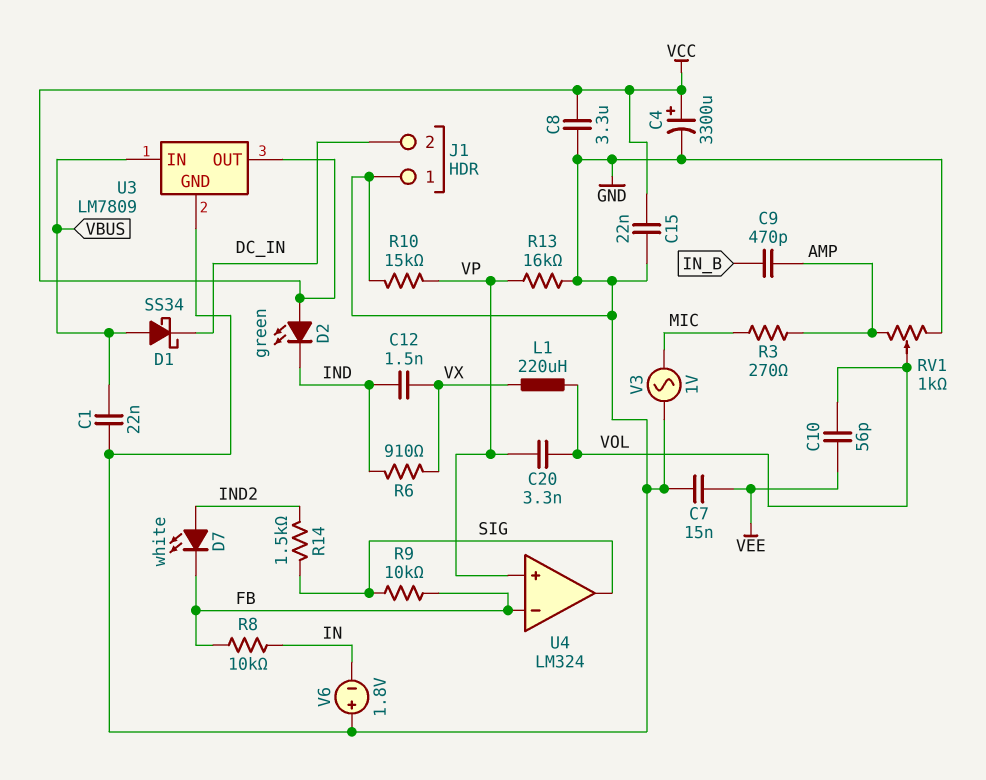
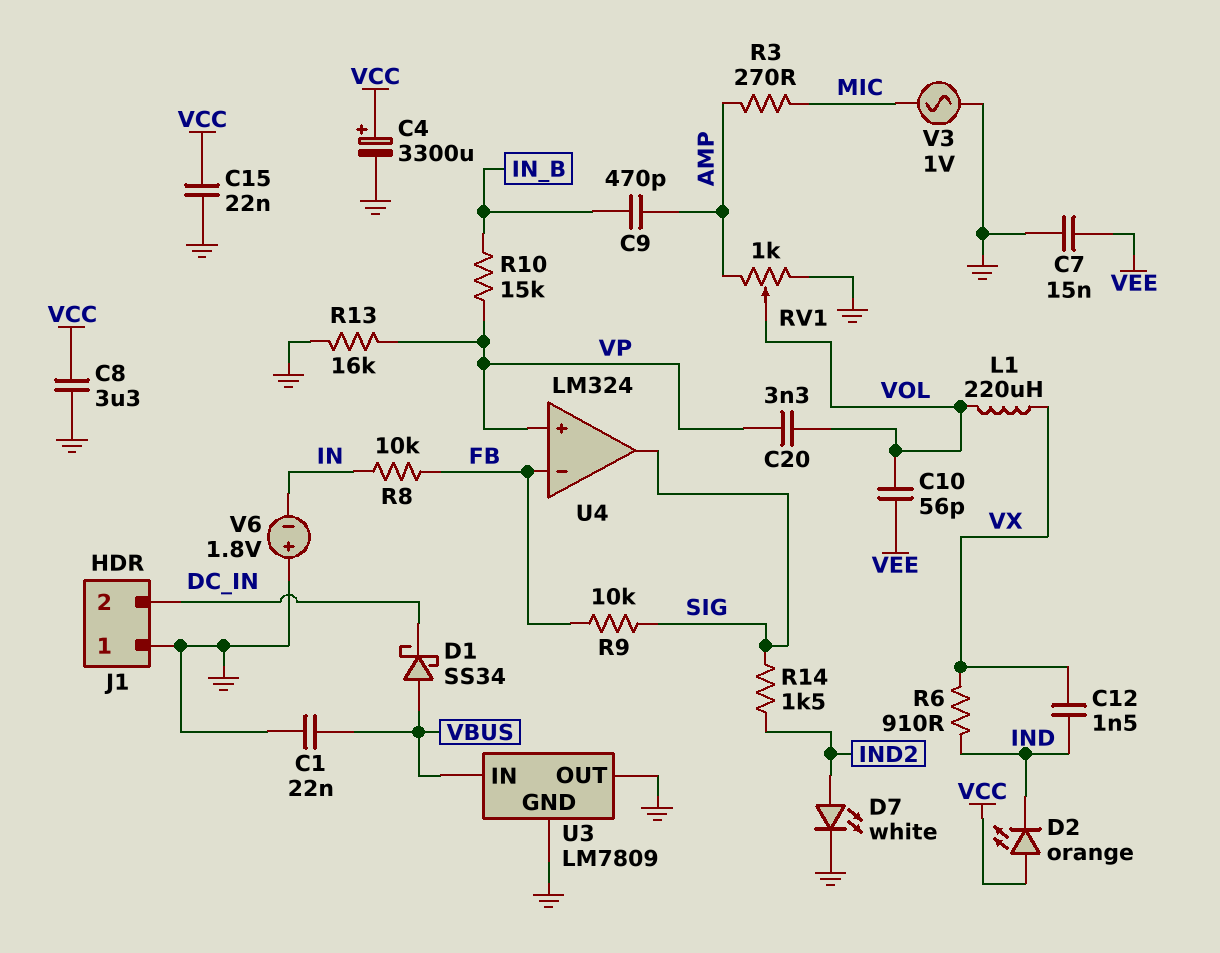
D2: LED green (A VCC, K IND) -> LED orange (A VCC, K IND)
D7: LED white (A IND2, K FB) -> LED white (A IND2, K GND)
R10: 15k (GND, VP) -> 15k (IN_B, VP)
U3 pin OUT: VCC -> GND

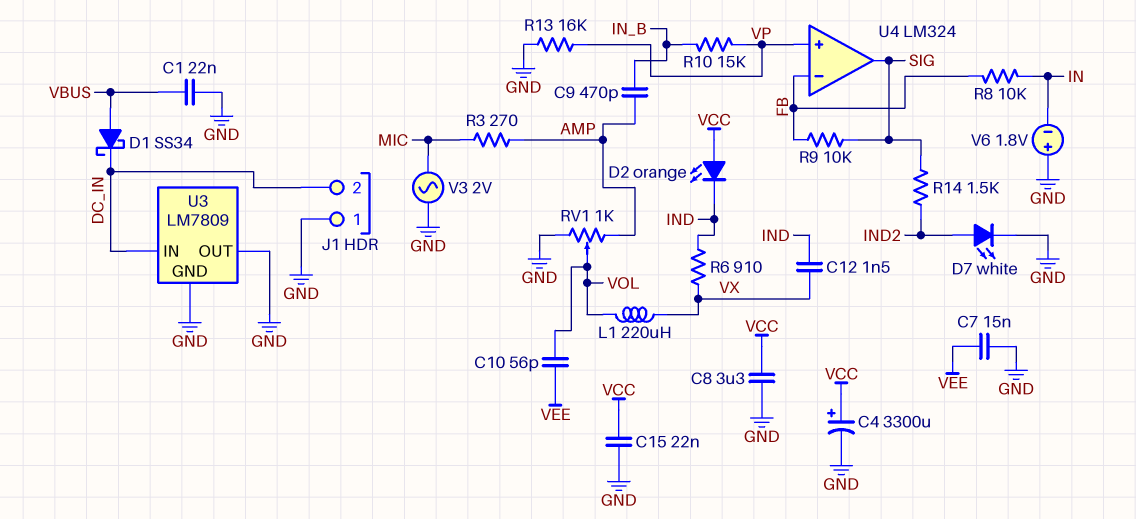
C20: 3.3nF (VOL, VP) -> none
U3 pin IN: VBUS -> DC_IN
V3: AC 1V (GND, MIC) -> AC 2V (GND, MIC)

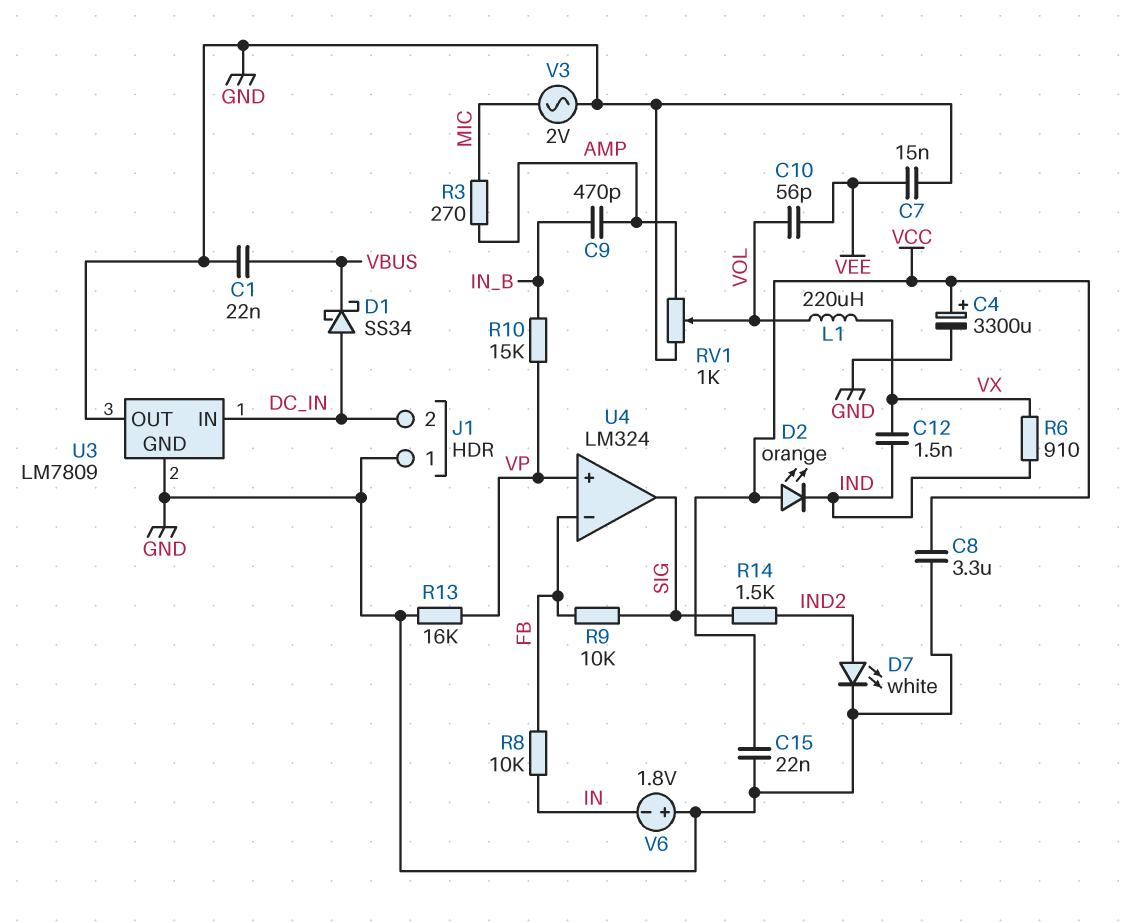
D1: schottky SS34 (A VBUS, K DC_IN) -> schottky SS34 (A DC_IN, K VBUS)

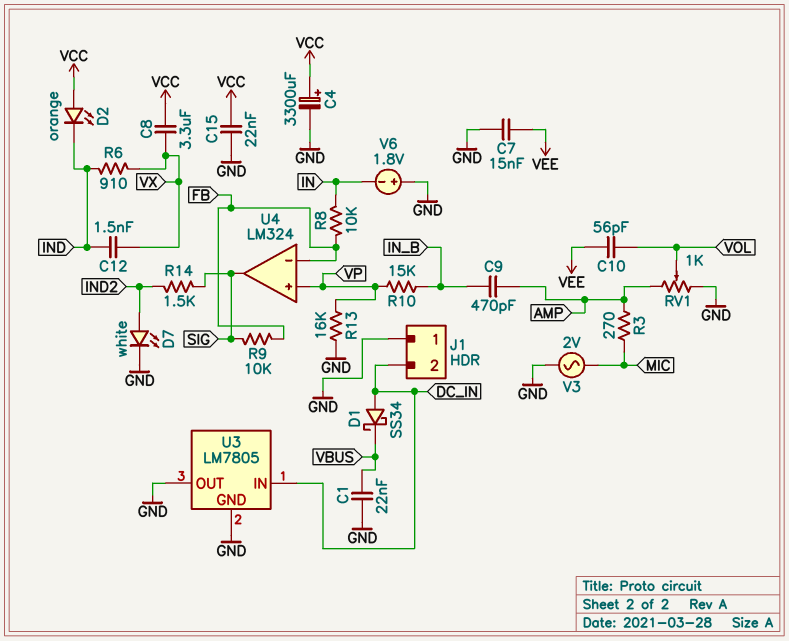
C8: 3.3uF (GND, VCC) -> 3.3uF (VCC, VX)
L1: 220uH (VOL, VX) -> none
U3: LM7809 -> LM7805

